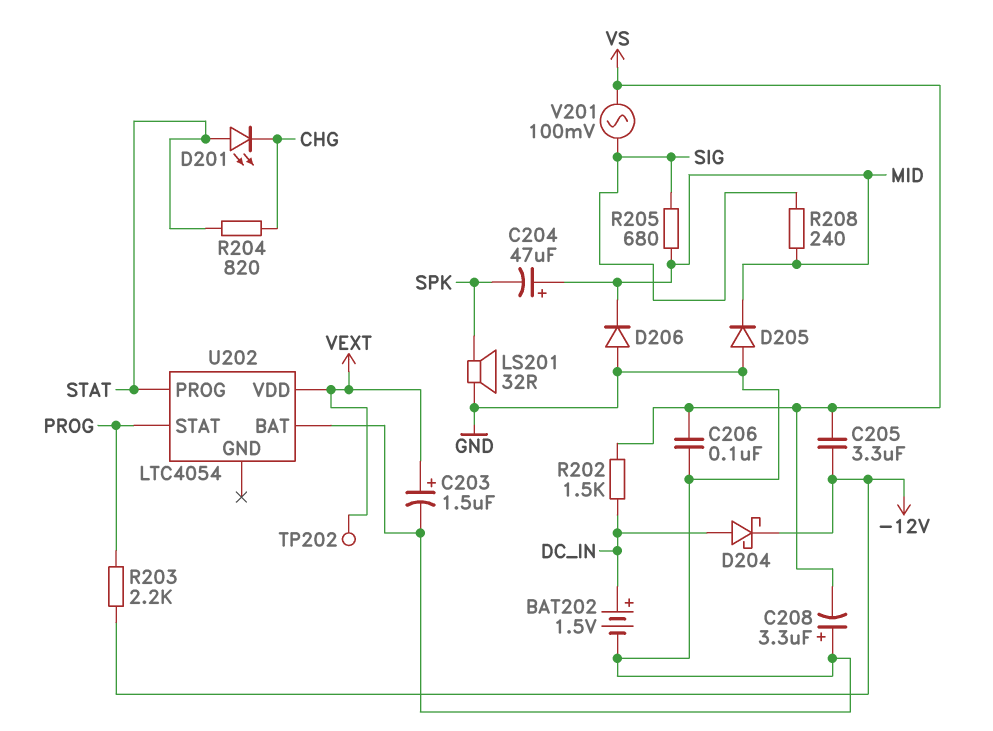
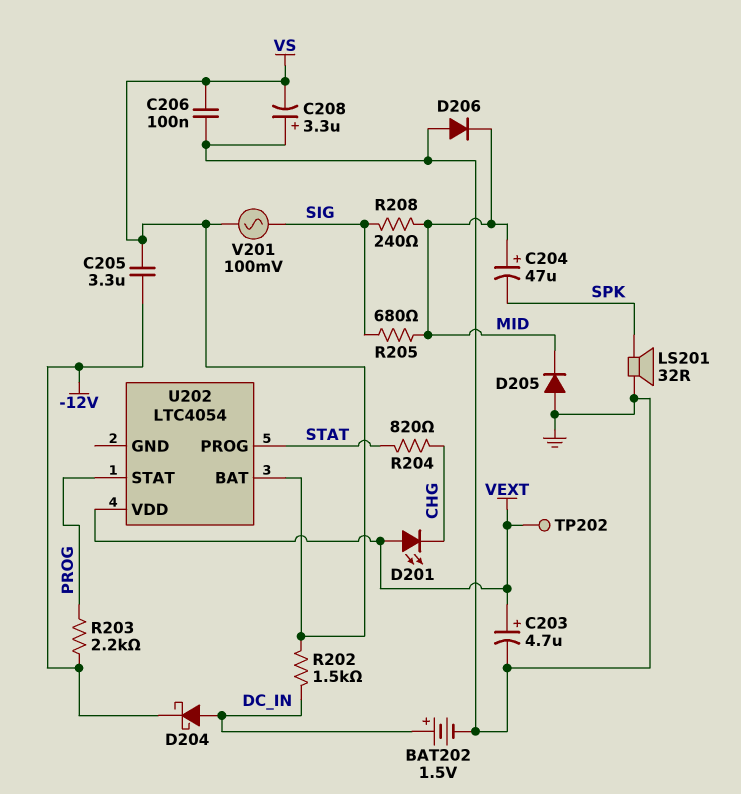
C203: 1.5uF (plus VEXT, minus GND) -> 4.7uF (plus VEXT, minus GND)
D201: LED (A STAT, K CHG) -> LED (A VEXT, K CHG)
U202 pin BAT: GND -> VS

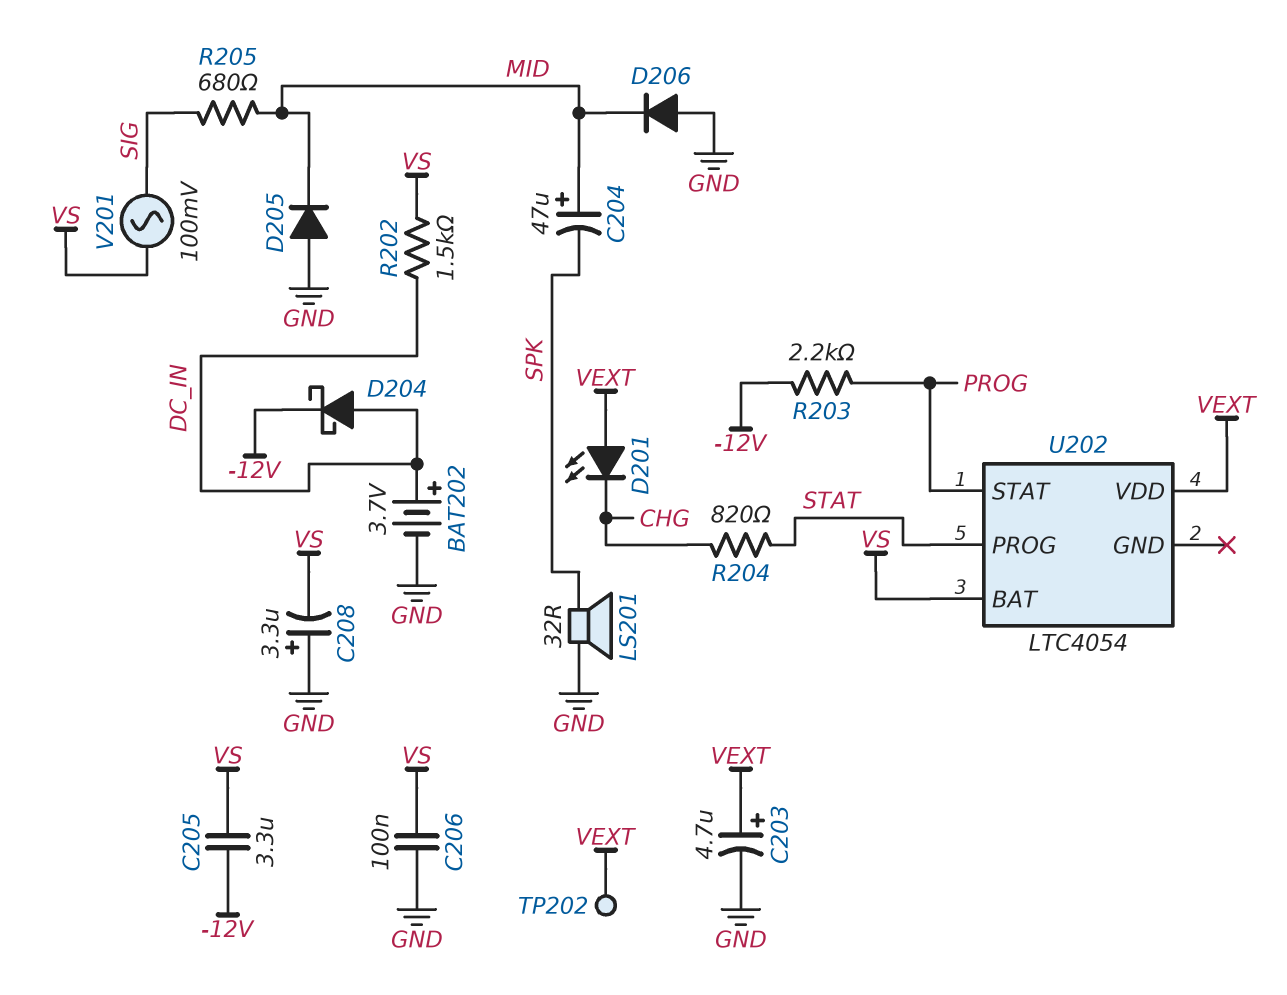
BAT202: 1.5V (plus DC_IN, minus GND) -> 3.7V (plus DC_IN, minus GND)
R208: 240 (MID, SIG) -> none

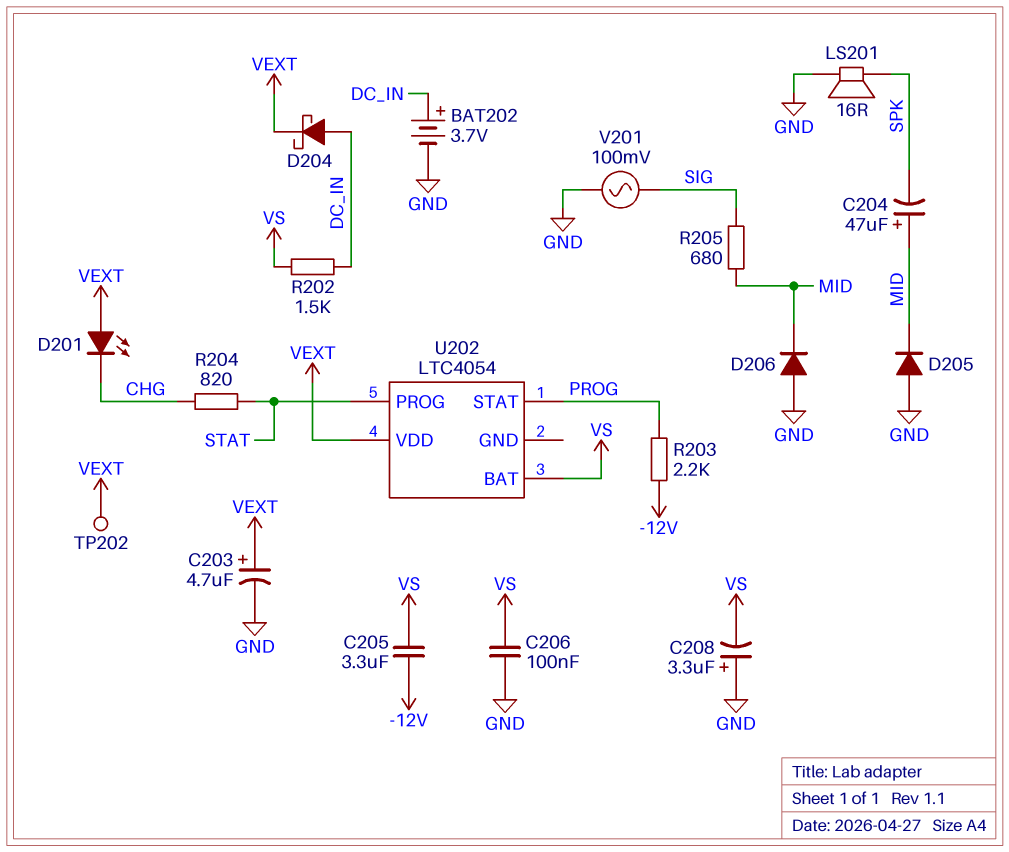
D204: schottky (A DC_IN, K -12V) -> schottky (A DC_IN, K VEXT)
LS201: speaker 32R (GND, SPK) -> speaker 16R (GND, SPK)
V201: AC 100mV (SIG, VS) -> AC 100mV (GND, SIG)

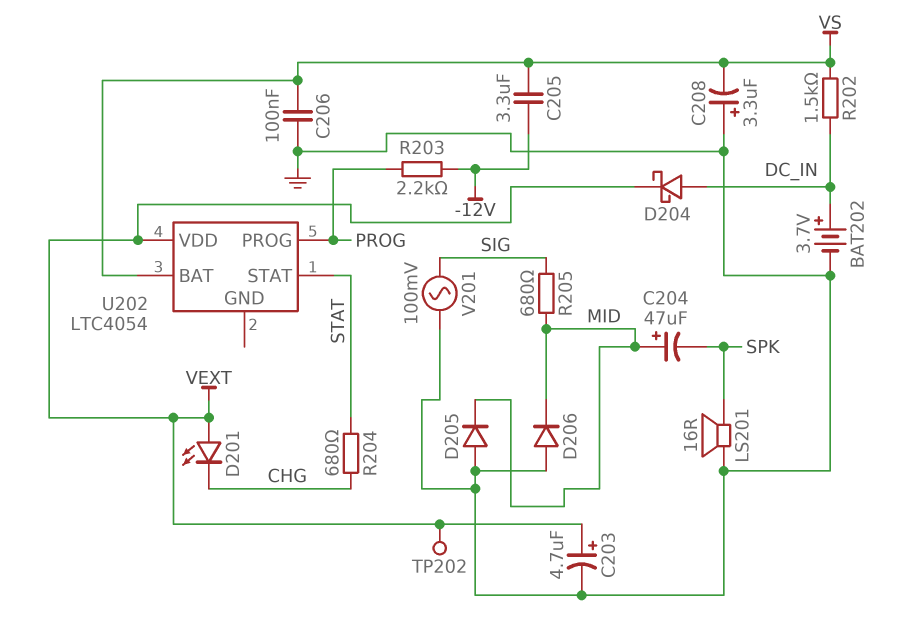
R204: 820 (CHG, STAT) -> 680 (CHG, STAT)
U202 pin PROG: STAT -> PROG
U202 pin STAT: PROG -> STAT

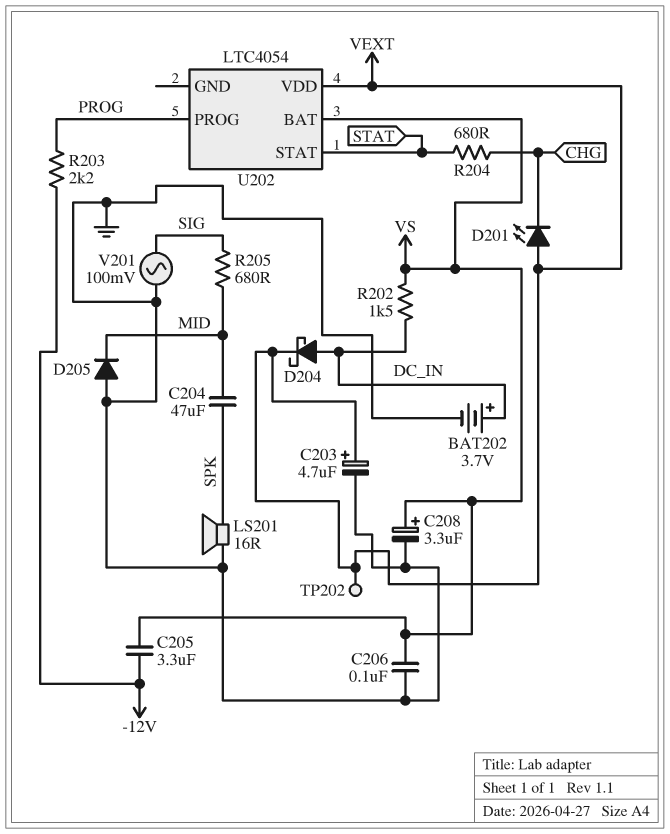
C204: 47uF (plus MID, minus SPK) -> 47uF (MID, SPK)
C208: 3.3uF (plus GND, minus VS) -> 3.3uF (plus VS, minus GND)
D206: diode (A GND, K MID) -> none

